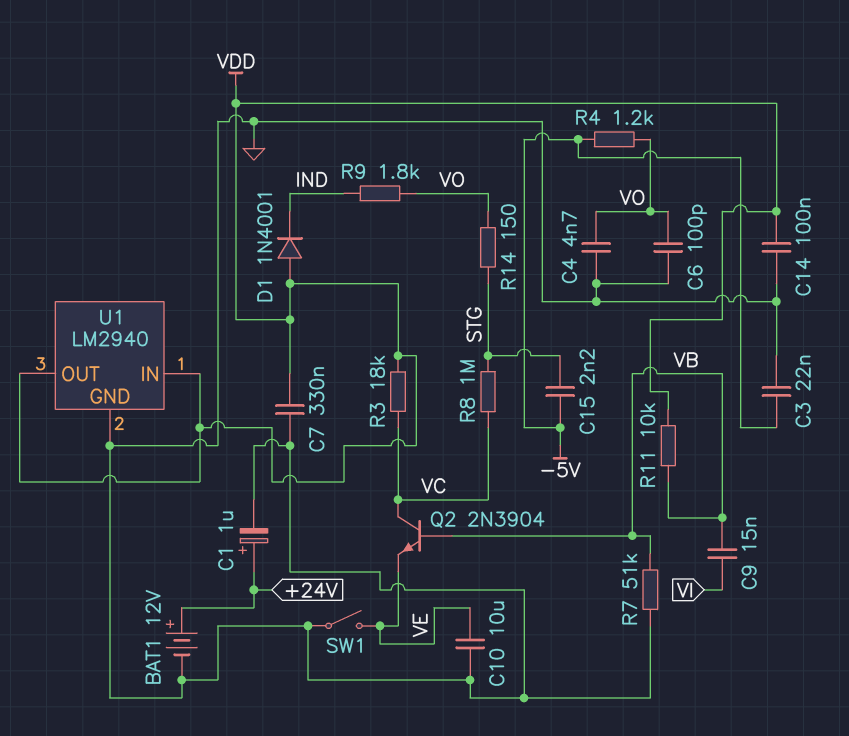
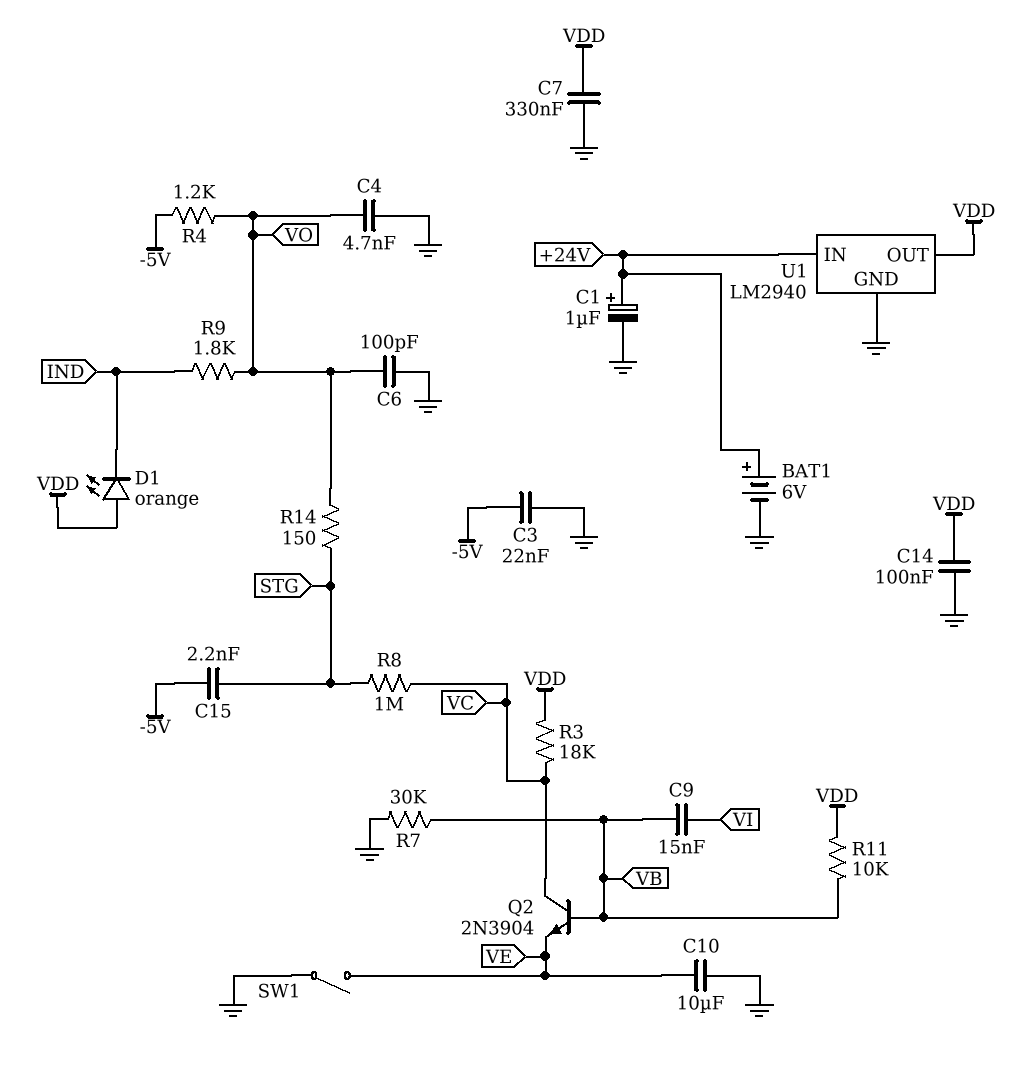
BAT1: 12V (plus +24V, minus GND) -> 6V (plus +24V, minus GND)
D1: diode 1N4001 (A VDD, K IND) -> LED orange (A VDD, K IND)
R7: 51k (GND, VB) -> 30k (GND, VB)
U1 pin IN: VDD -> +24V

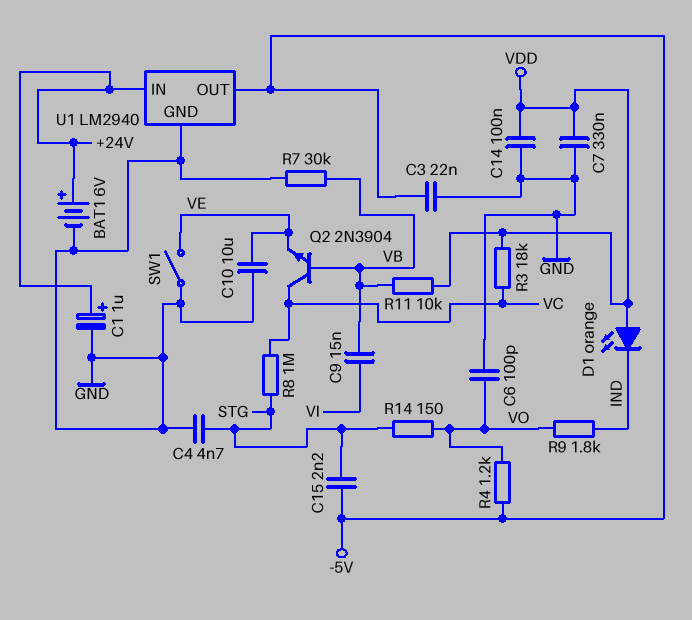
C4: 4.7nF (GND, VO) -> 4.7nF (GND, STG)
U1 pin OUT: VDD -> -5V

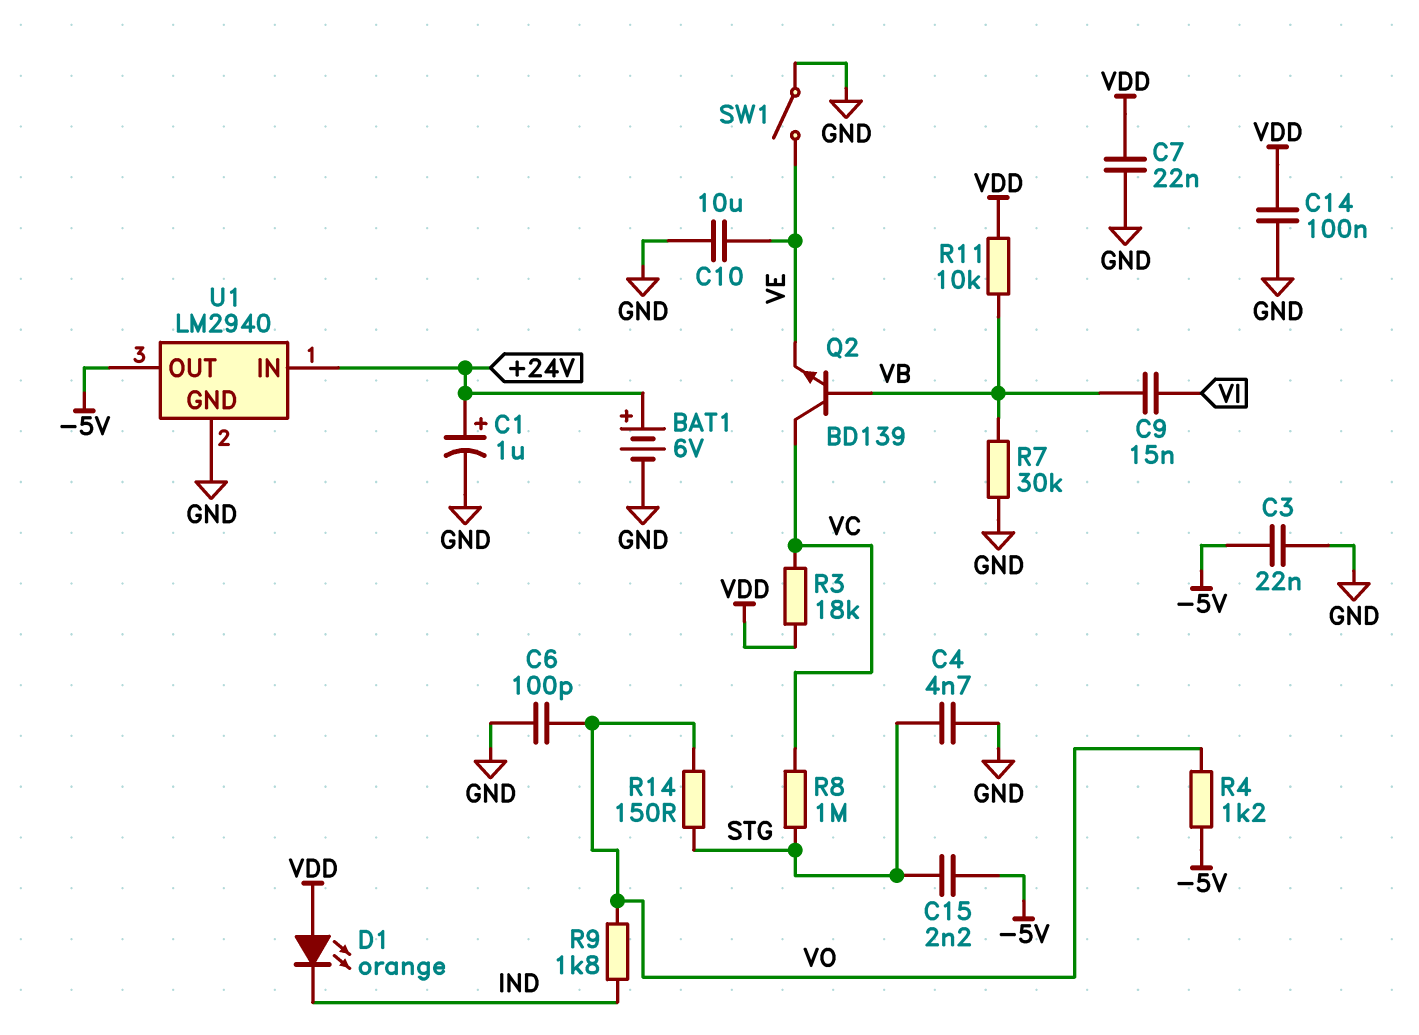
C7: 330nF (GND, VDD) -> 22nF (GND, VDD)
Q2: NPN 2N3904 (B VB, C VC, E VE) -> NPN BD139 (B VB, C VC, E VE)

